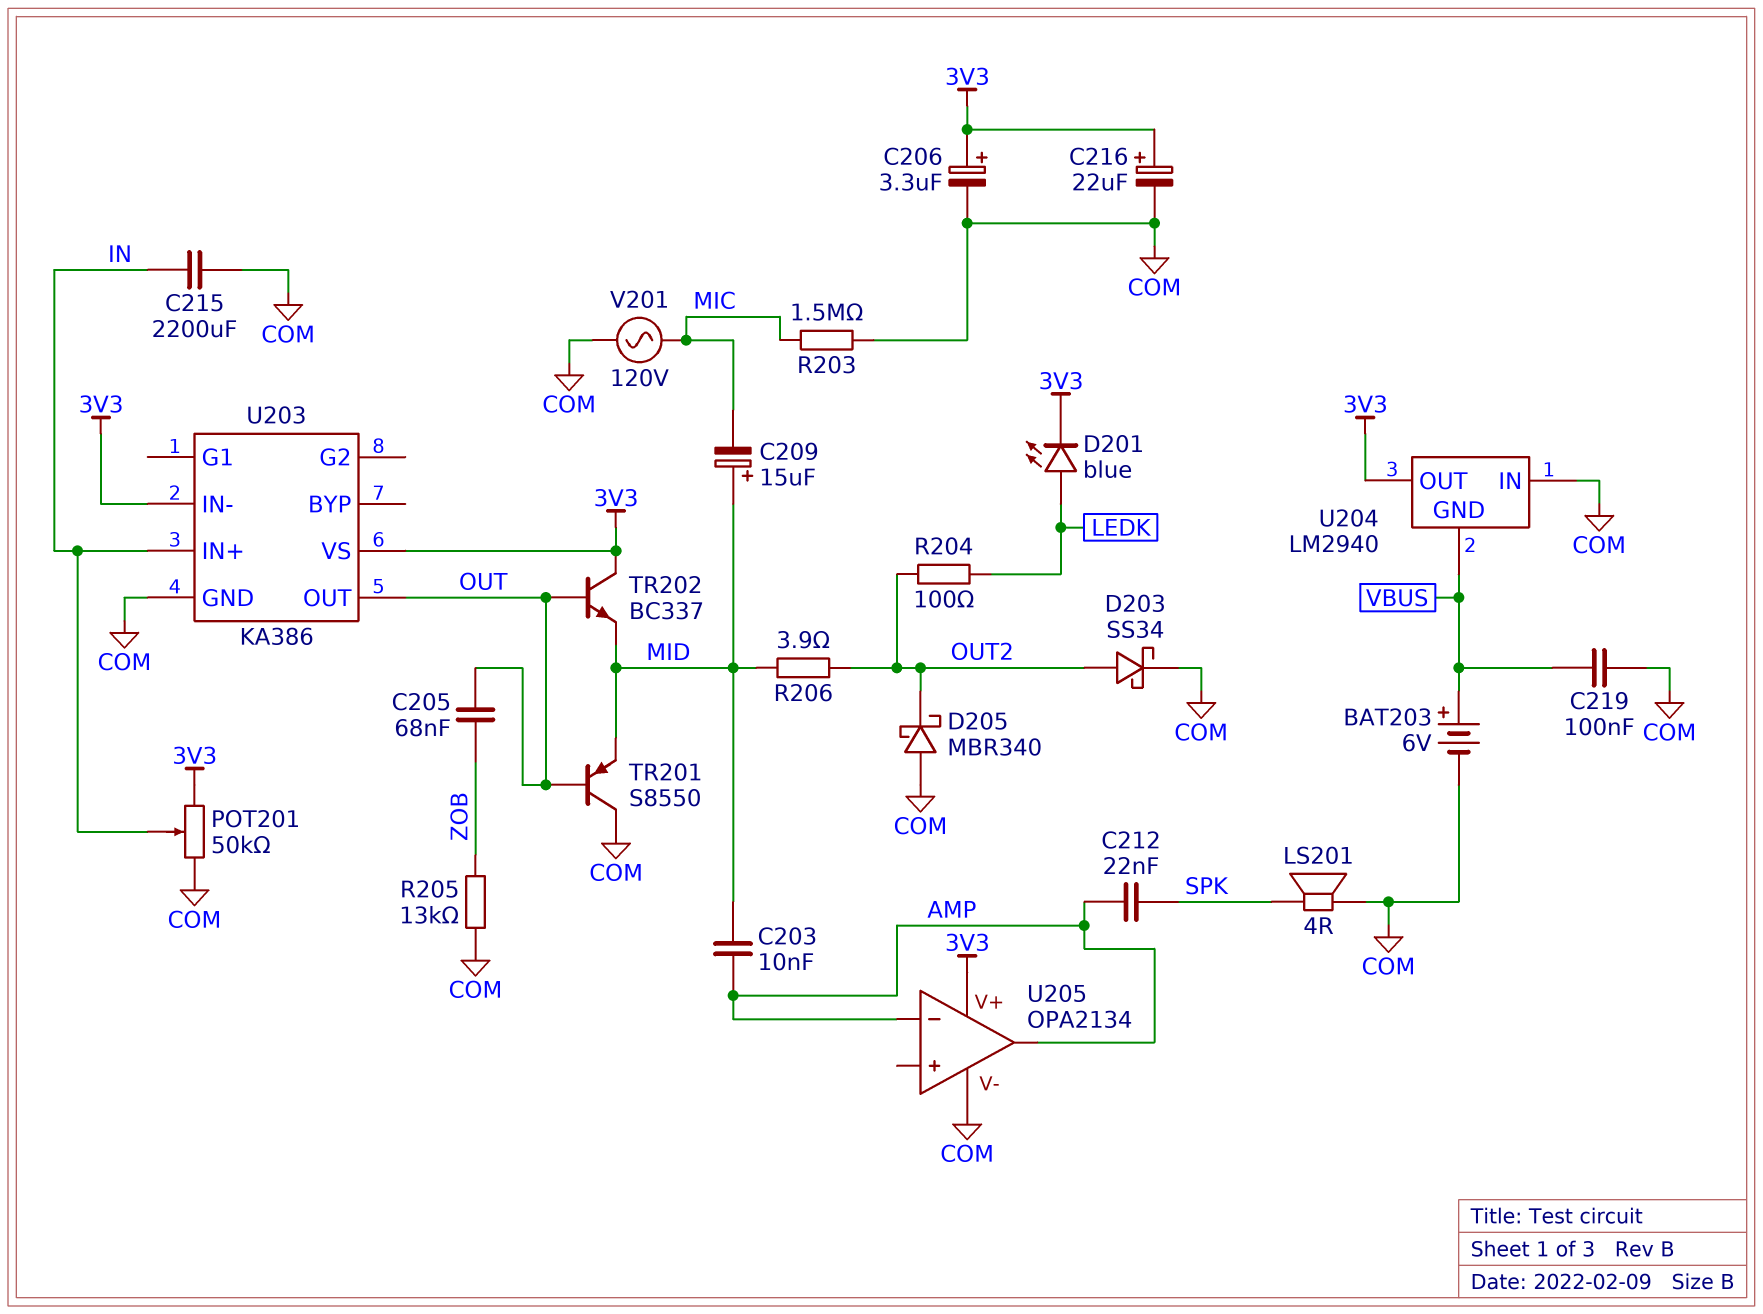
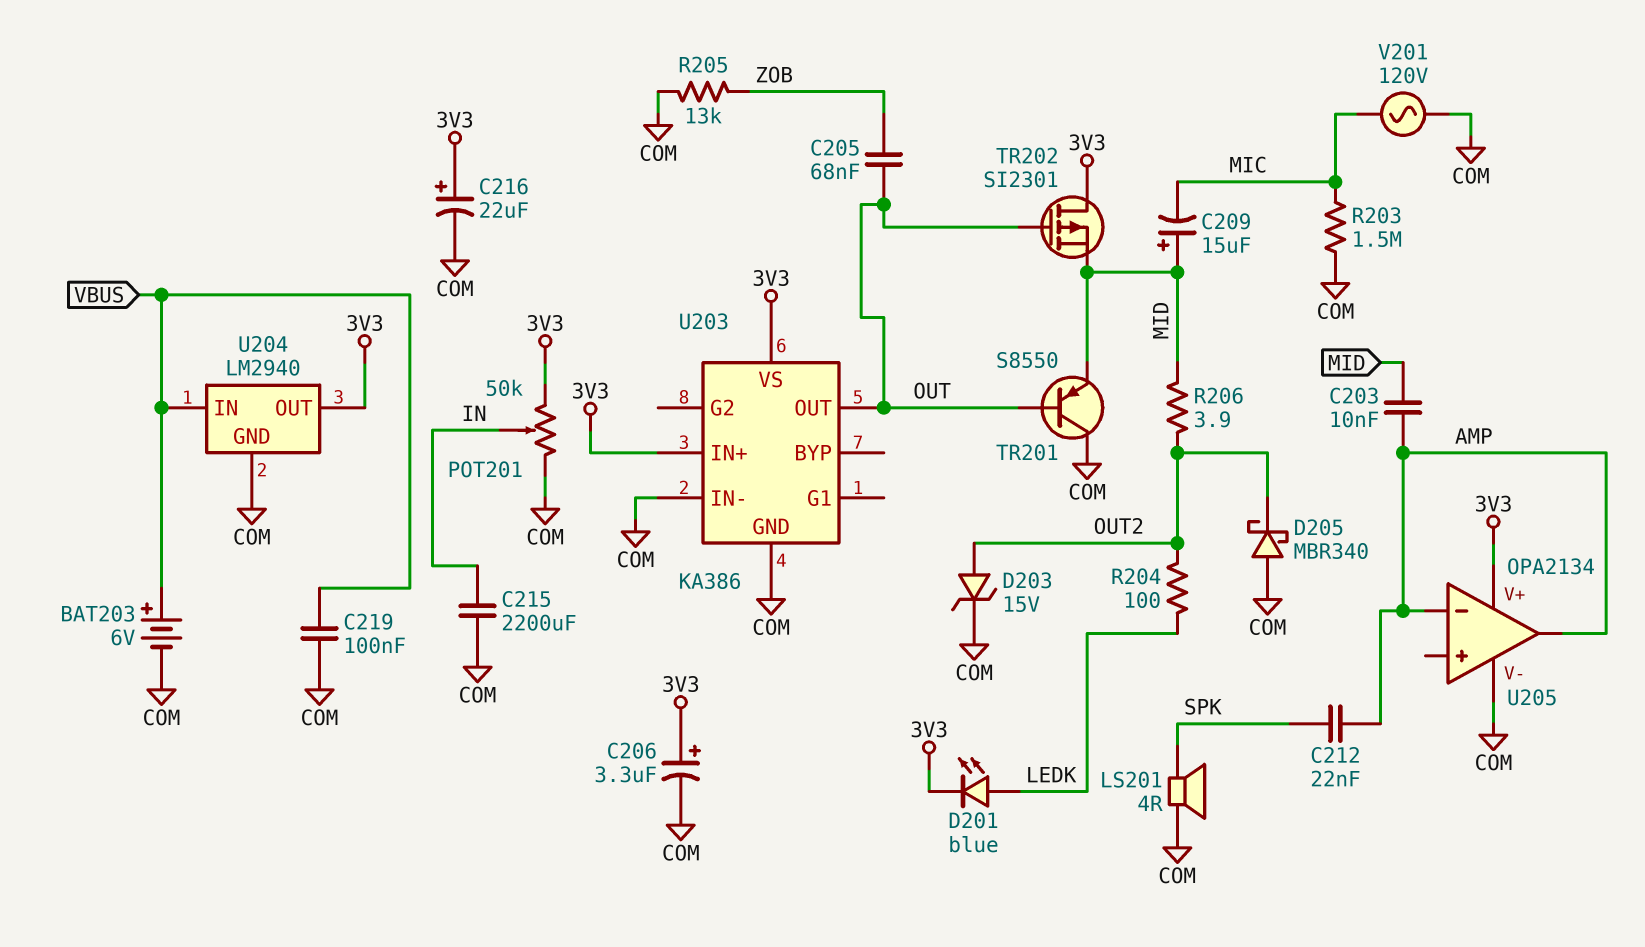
D203: schottky SS34 (A OUT2, K COM) -> zener 15V (A OUT2, K COM)
TR202: NPN BC337 (B OUT, C 3V3, E MID) -> PMOS SI2301 (G OUT, D 3V3, S MID)
U203 pin IN+: IN -> 3V3
U203 pin IN-: 3V3 -> COM
U204 pin GND: VBUS -> COM
U204 pin IN: COM -> VBUS

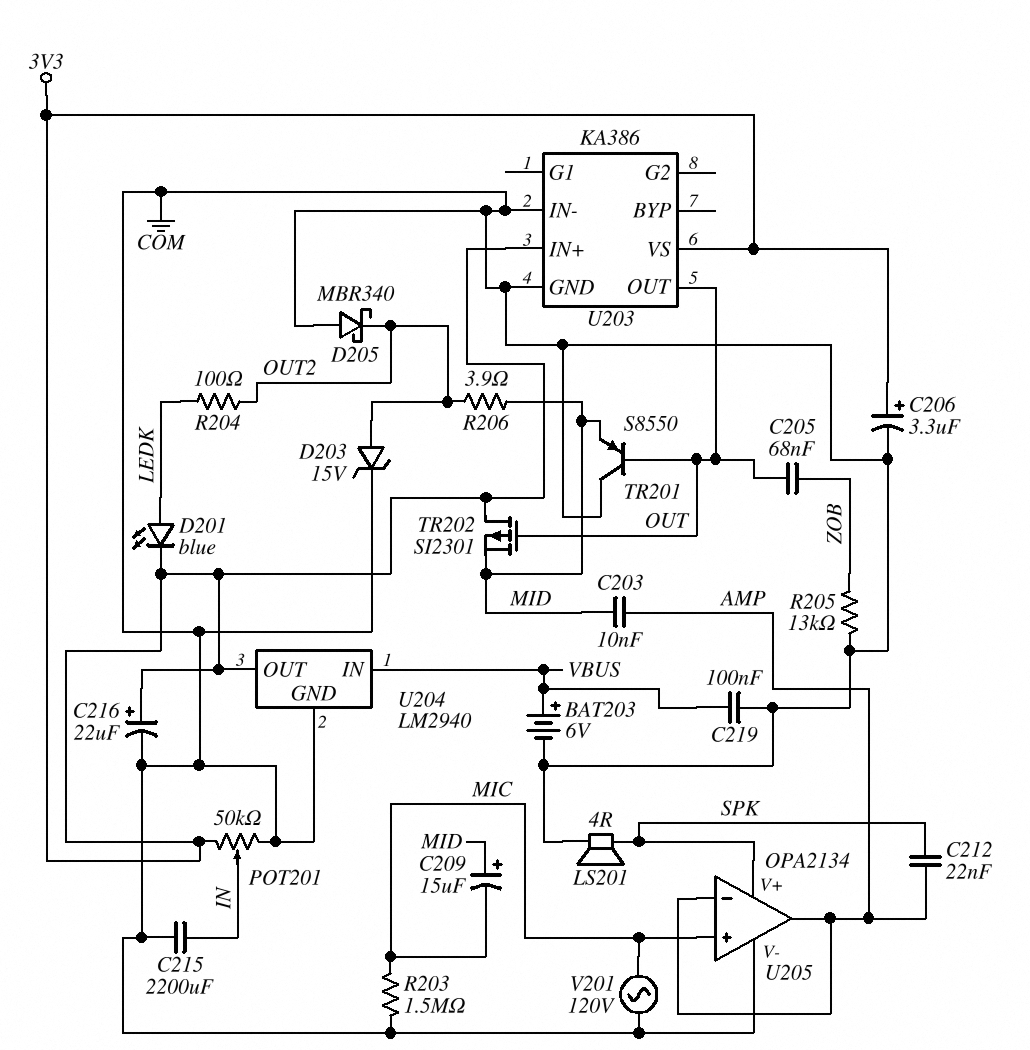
U205 pin V+: 3V3 -> SPK
U205 pin in+: none -> MIC

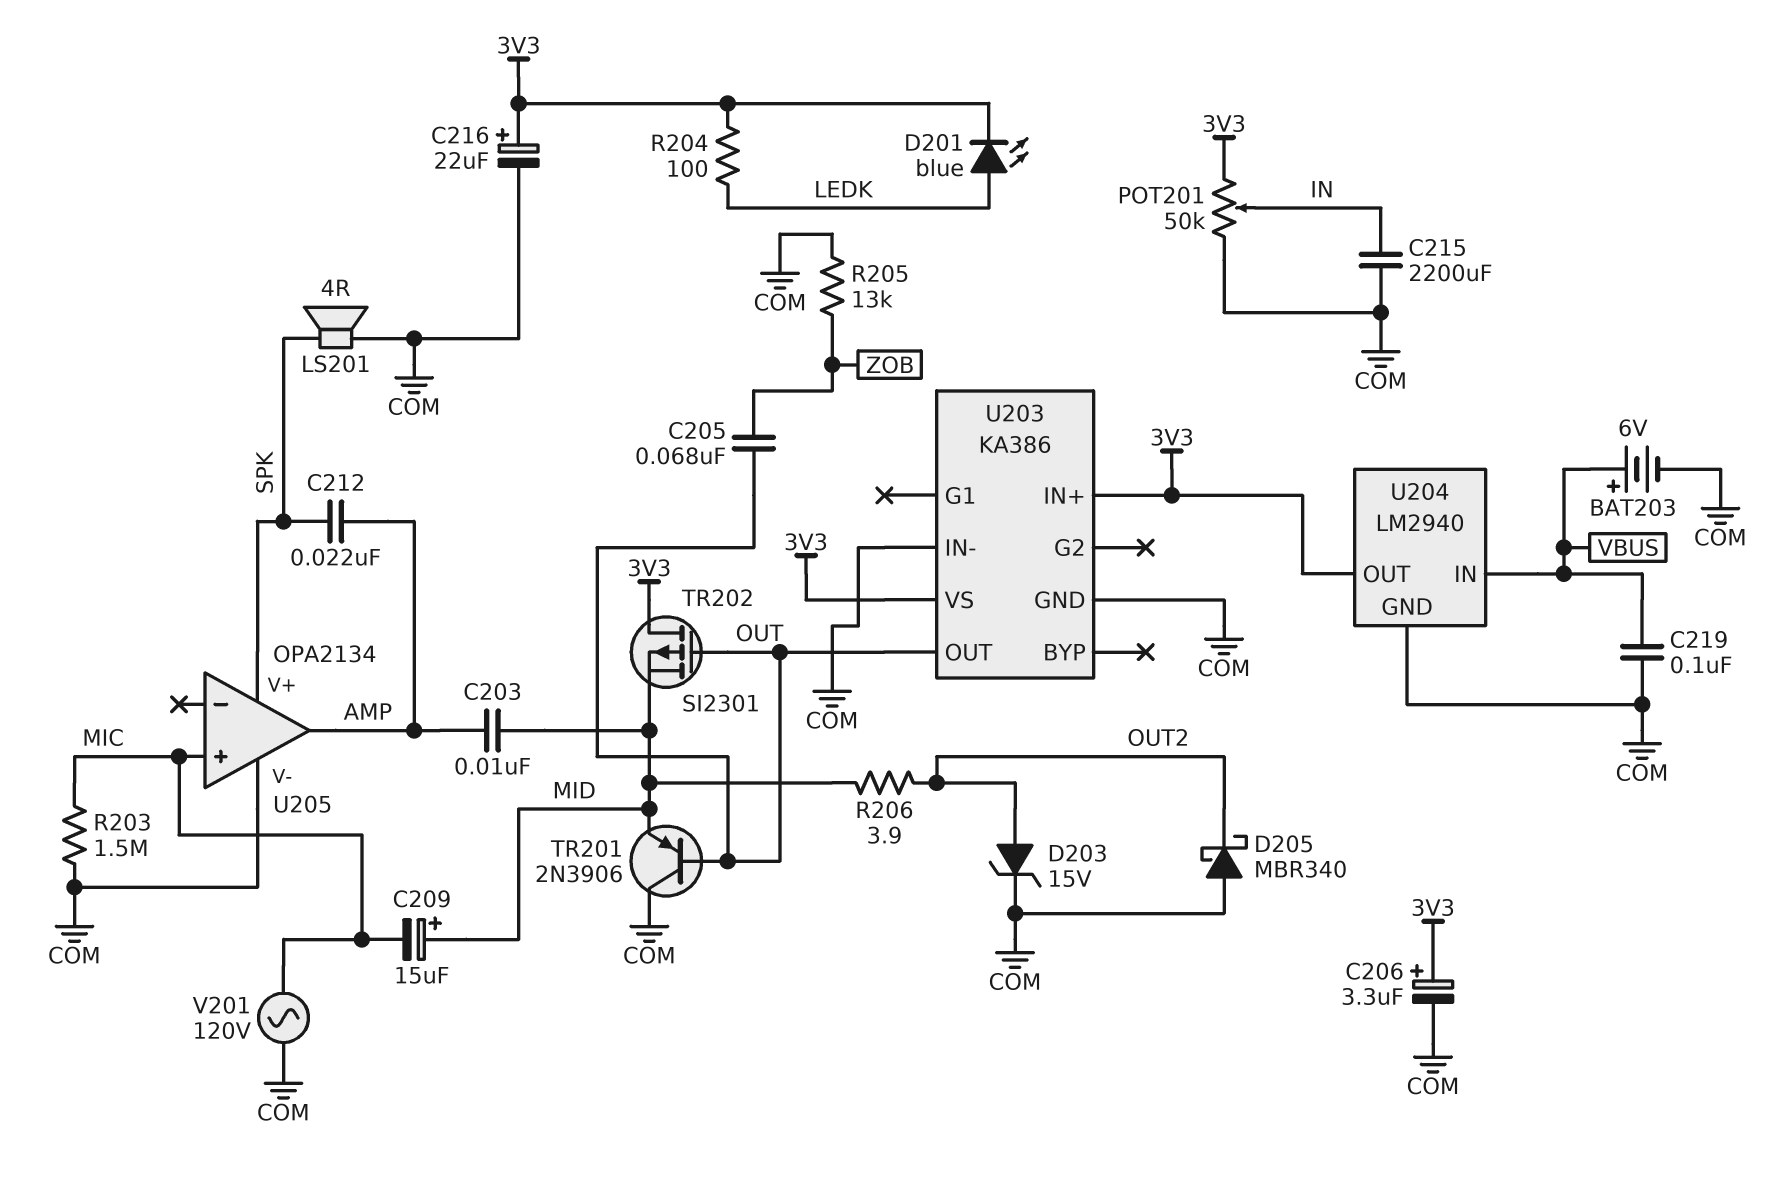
R204: 100 (LEDK, OUT2) -> 100 (3V3, LEDK)
TR201: PNP S8550 (B OUT, C COM, E MID) -> PNP 2N3906 (B OUT, C COM, E MID)
U205 pin in-: AMP -> none

